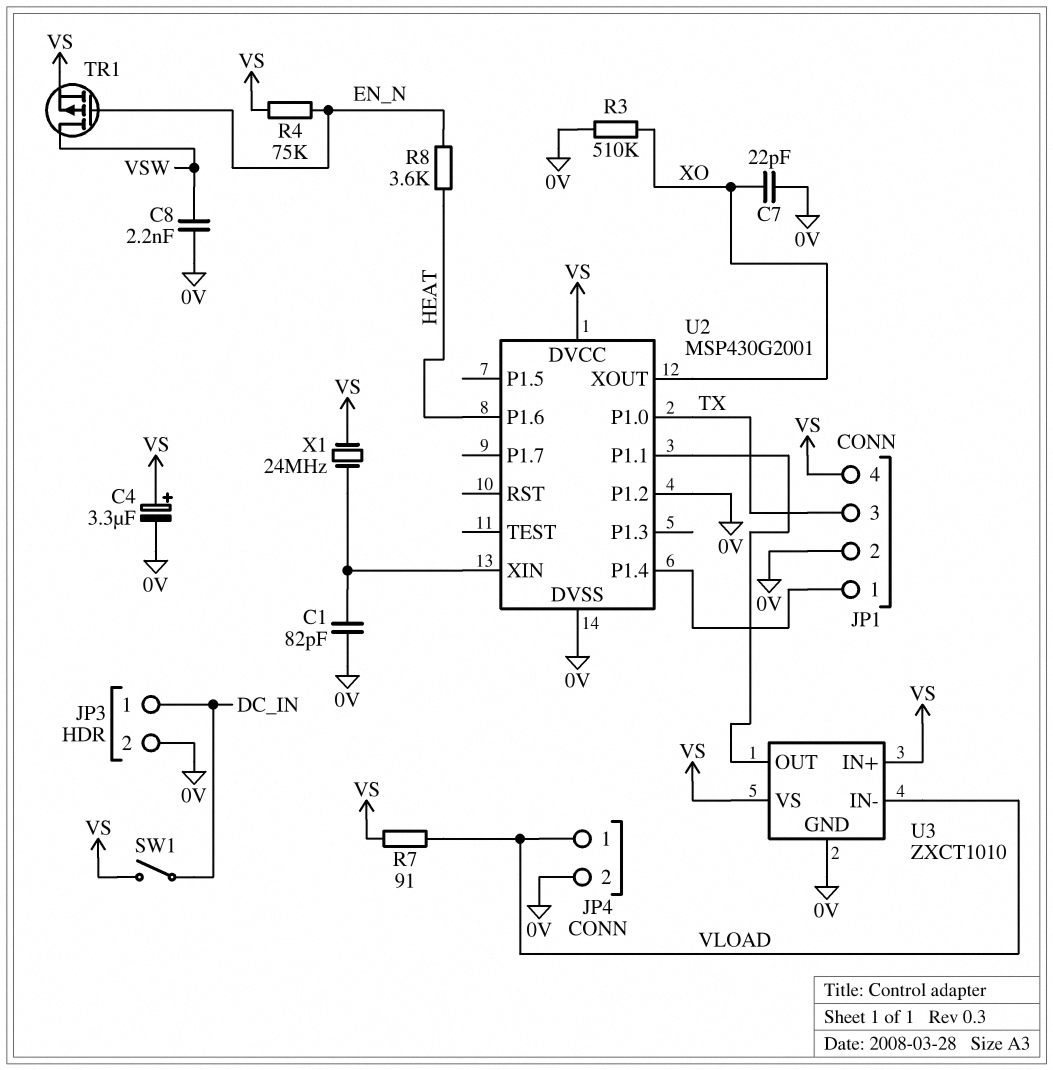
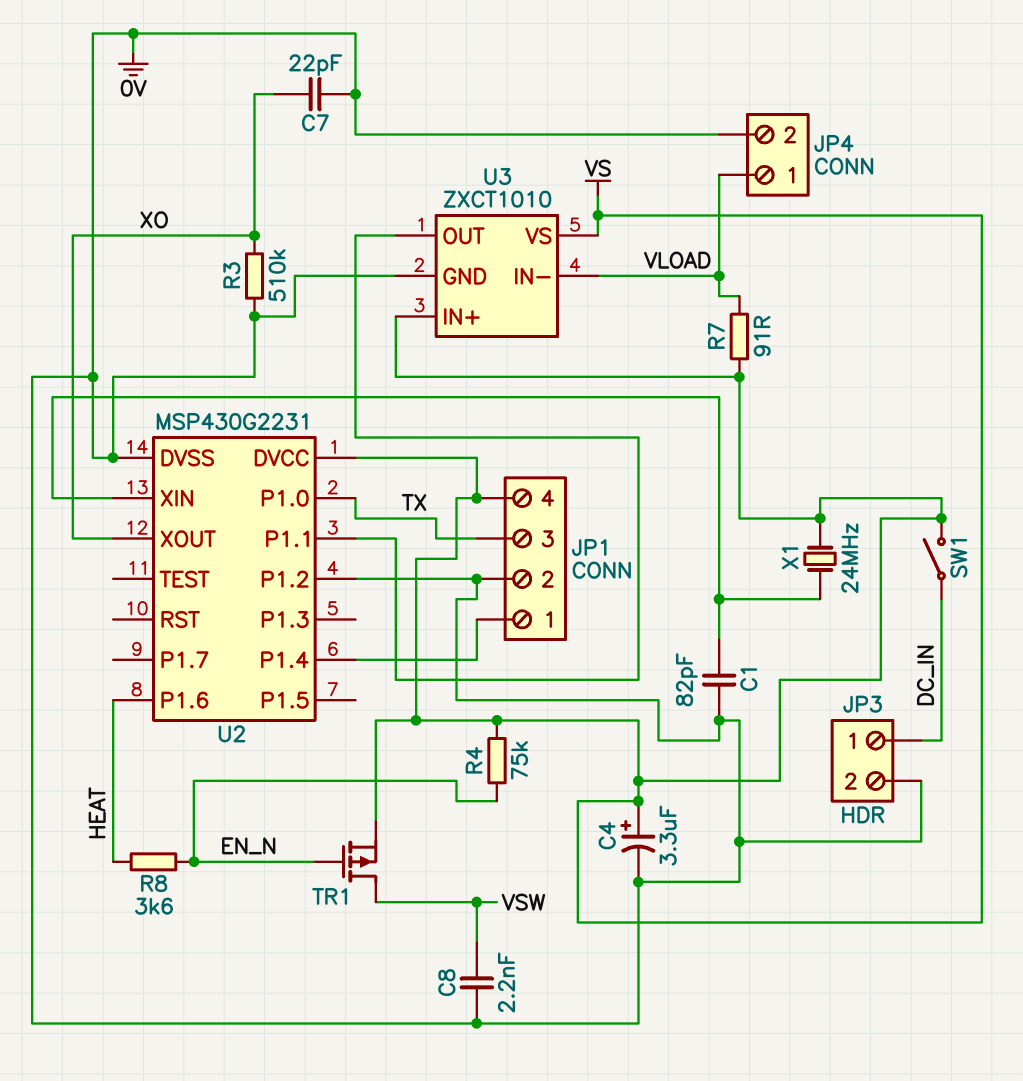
U2: MSP430G2001 -> MSP430G2231

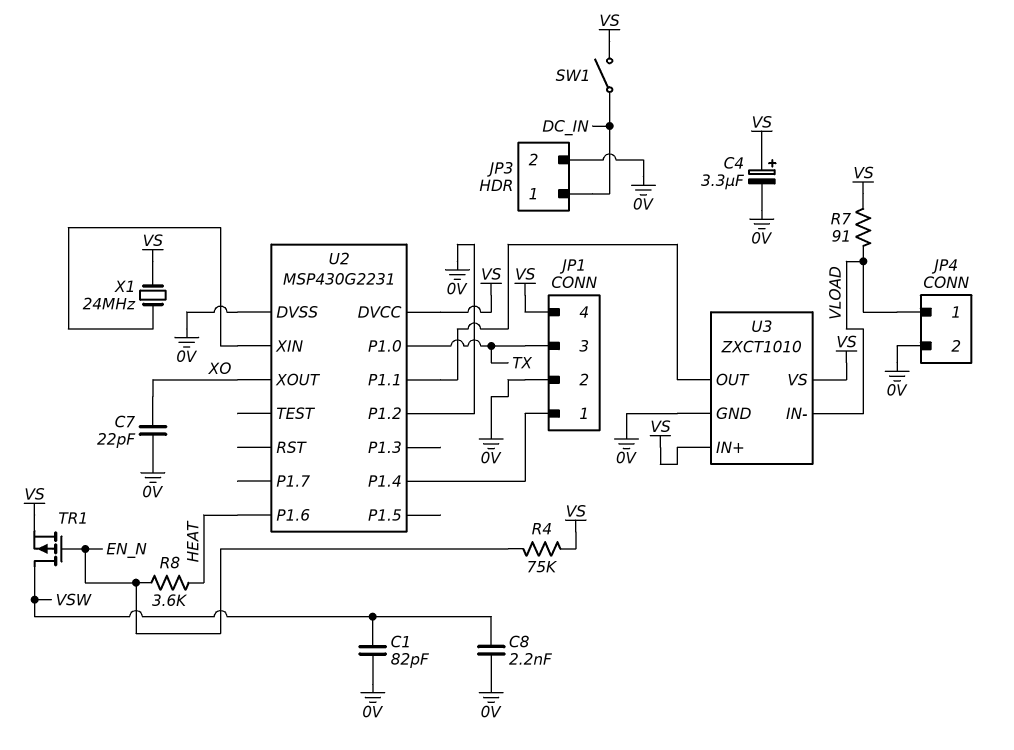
C1: 82pF (0V, U2/XIN) -> 82pF (0V, VSW)
R3: 510k (0V, XO) -> none

